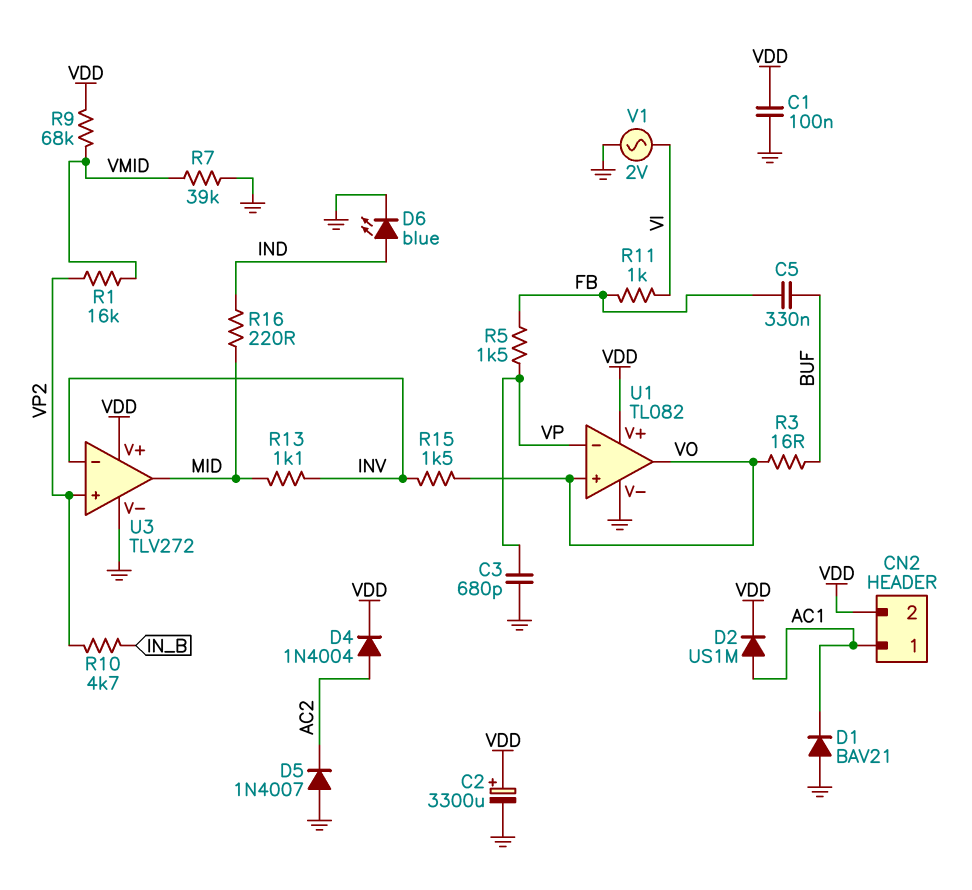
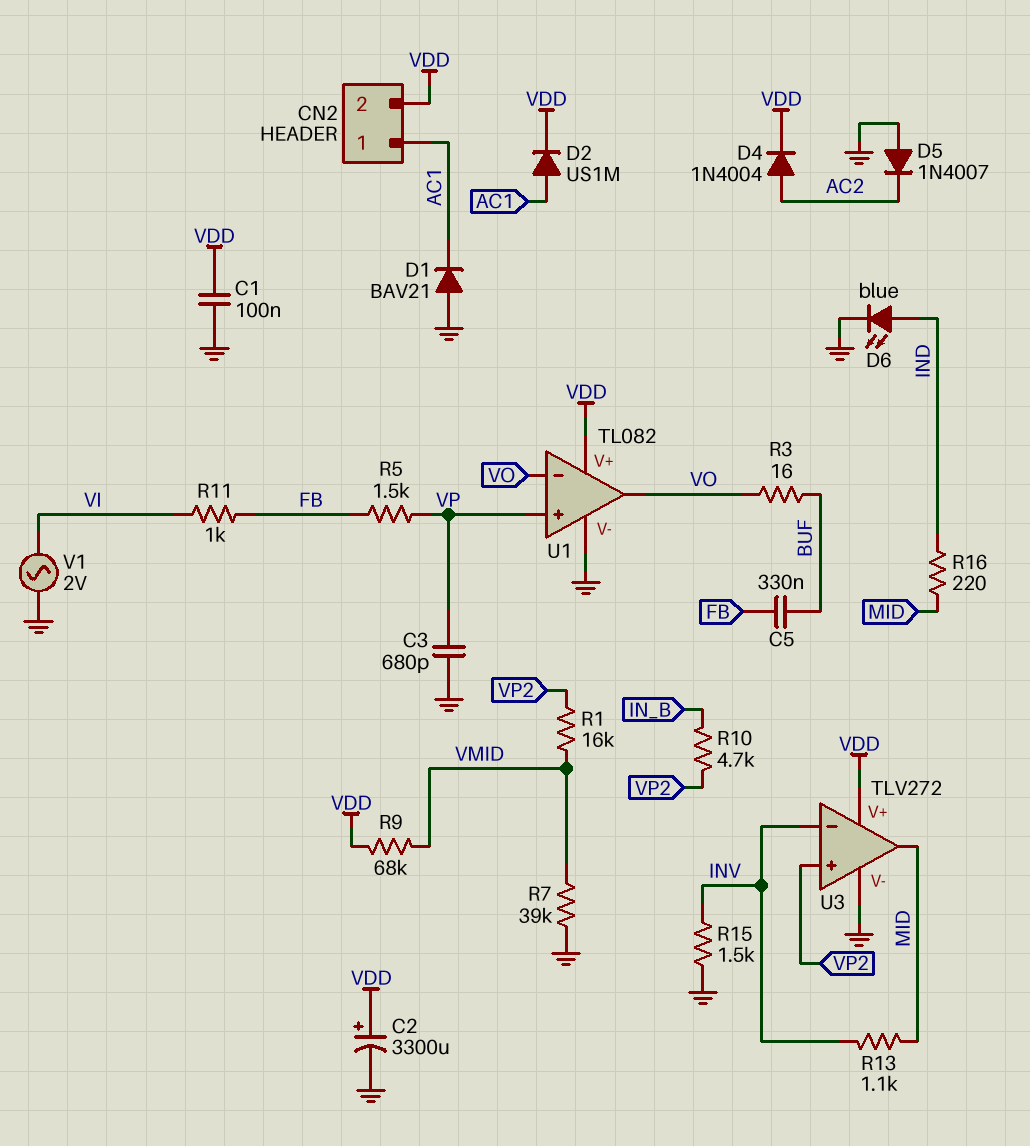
R15: 1.5k (INV, VO) -> 1.5k (GND, INV)
U1 pin in+: VO -> VP
U1 pin in-: VP -> VO

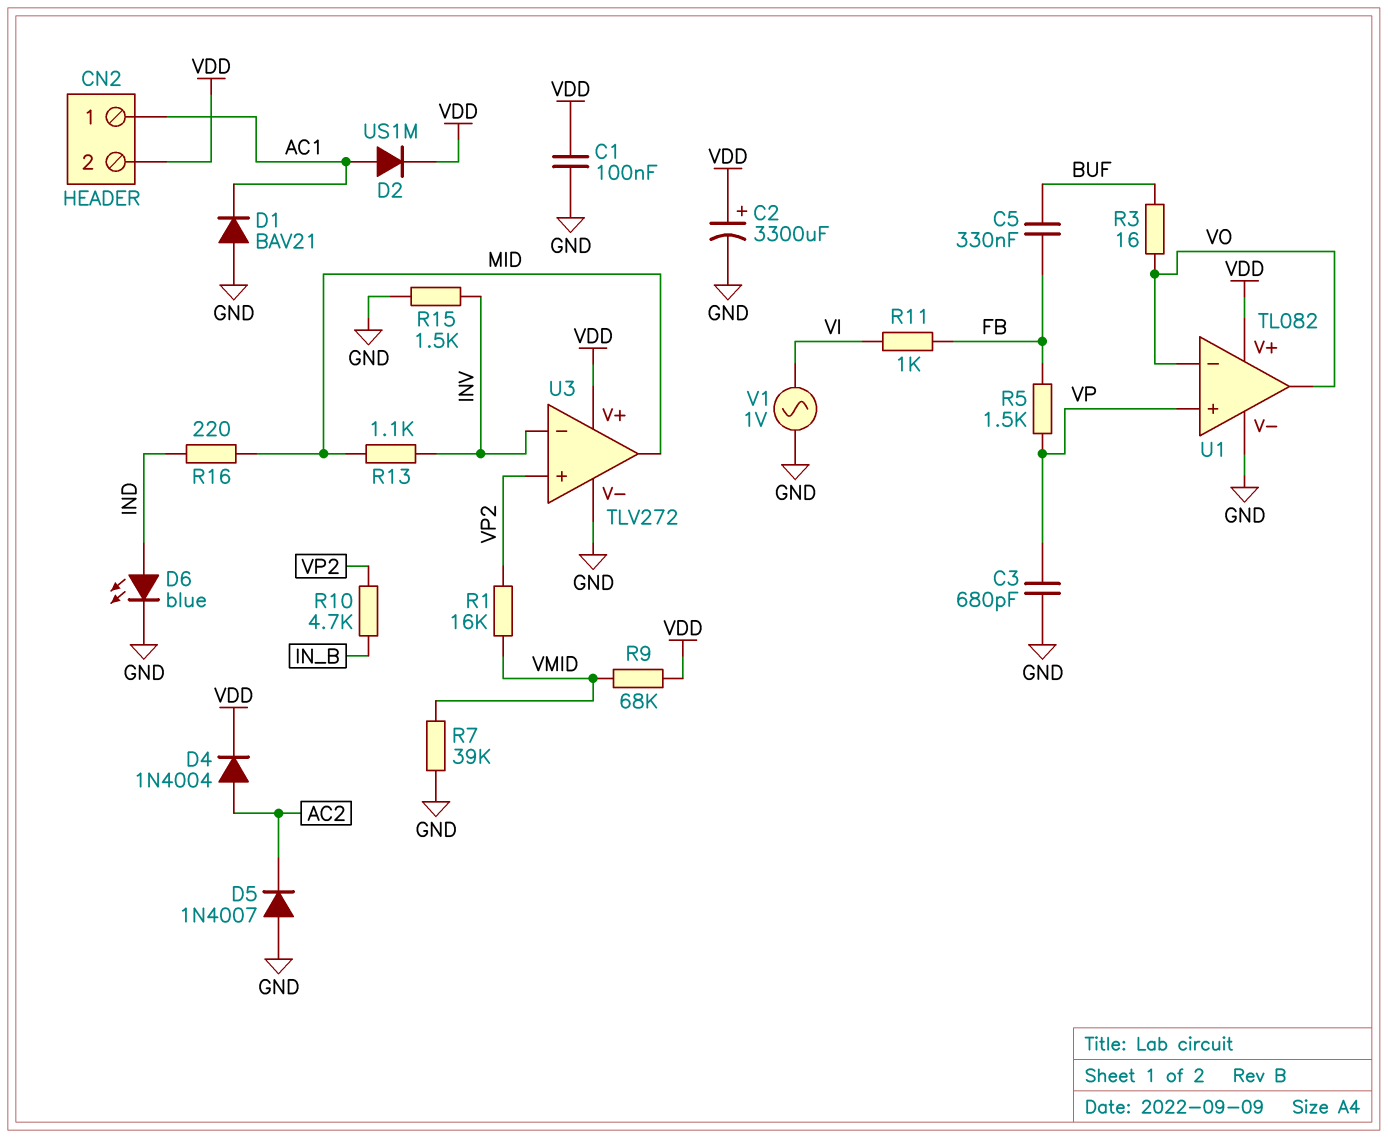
V1: AC 2V (GND, VI) -> AC 1V (GND, VI)

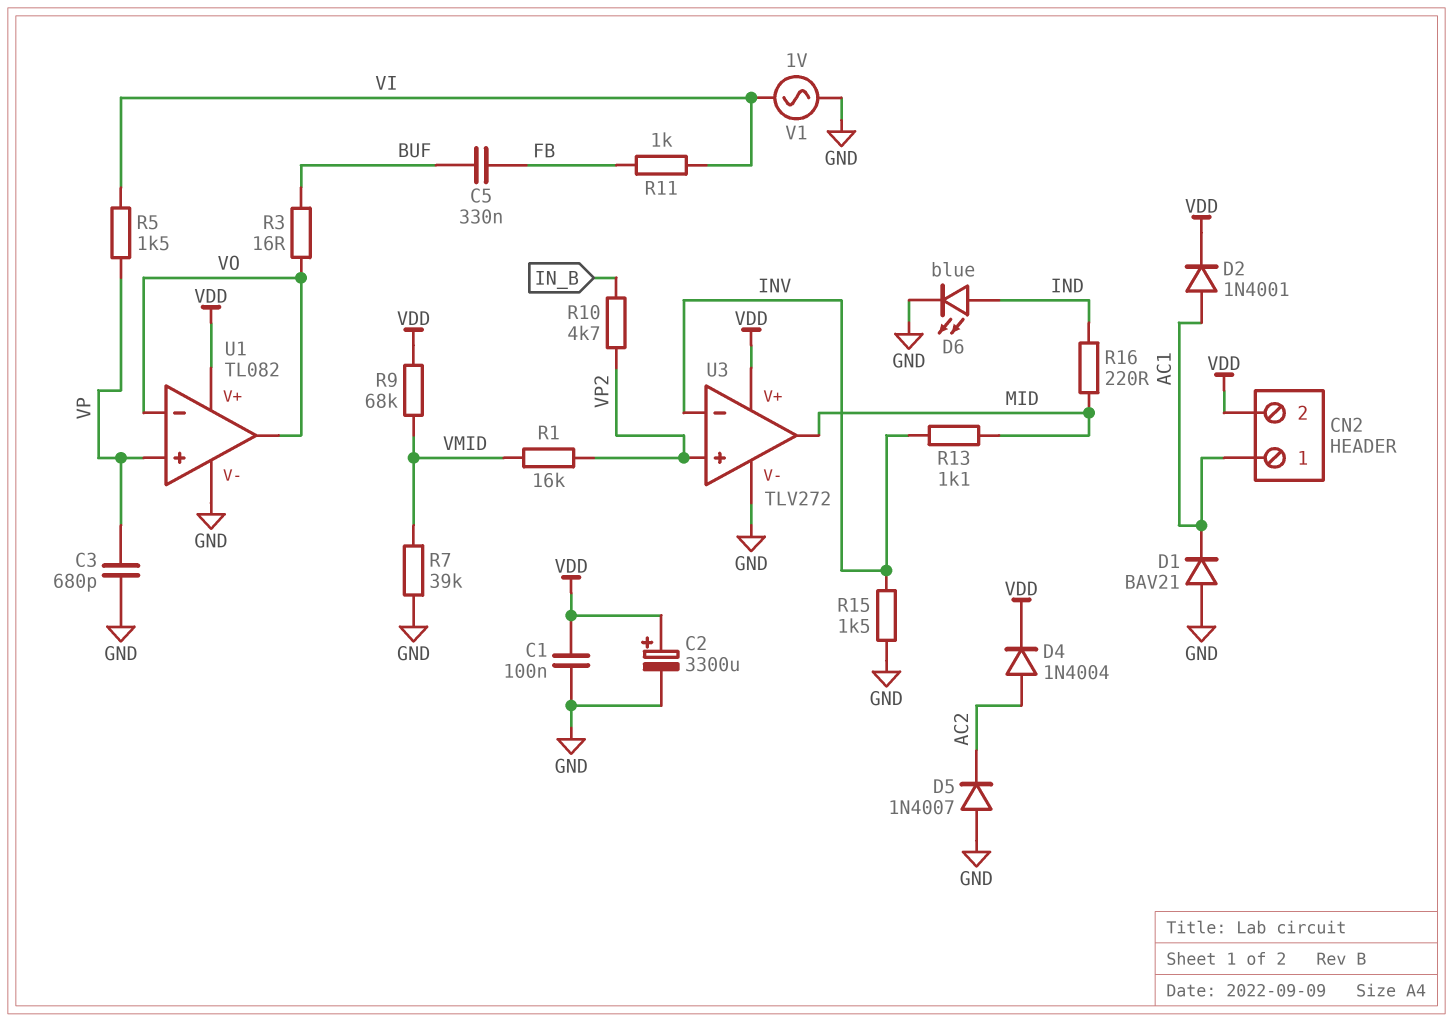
D2: diode US1M (A AC1, K VDD) -> diode 1N4001 (A AC1, K VDD)
R5: 1.5k (FB, VP) -> 1.5k (VI, VP)

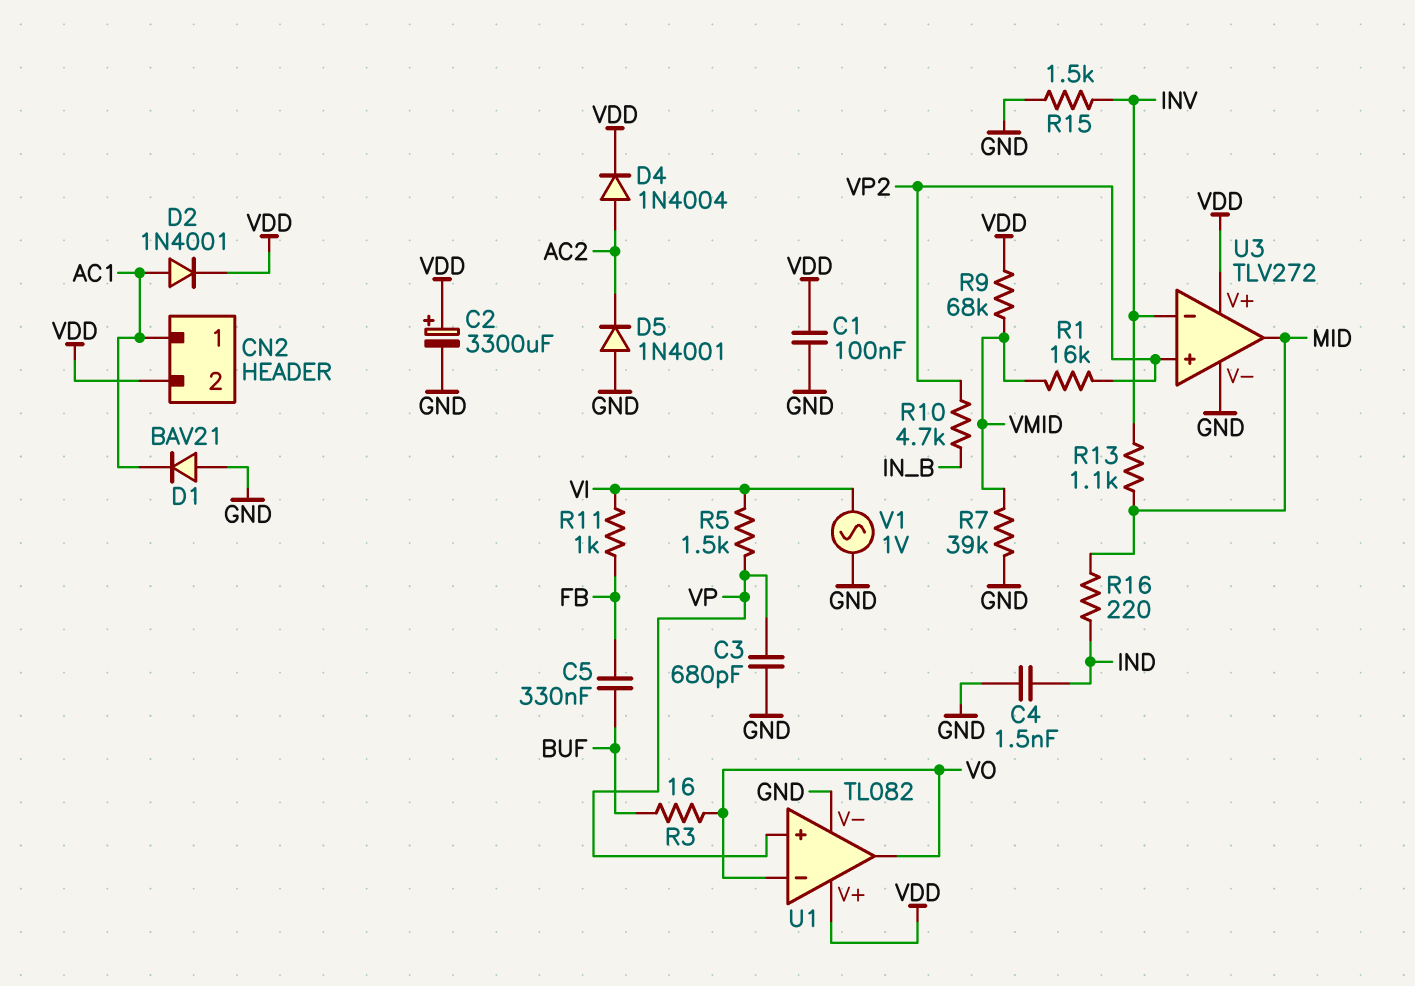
C4: none -> 1.5nF (GND, IND)
D5: diode 1N4007 (A GND, K AC2) -> diode 1N4001 (A GND, K AC2)
D6: LED blue (A IND, K GND) -> none

